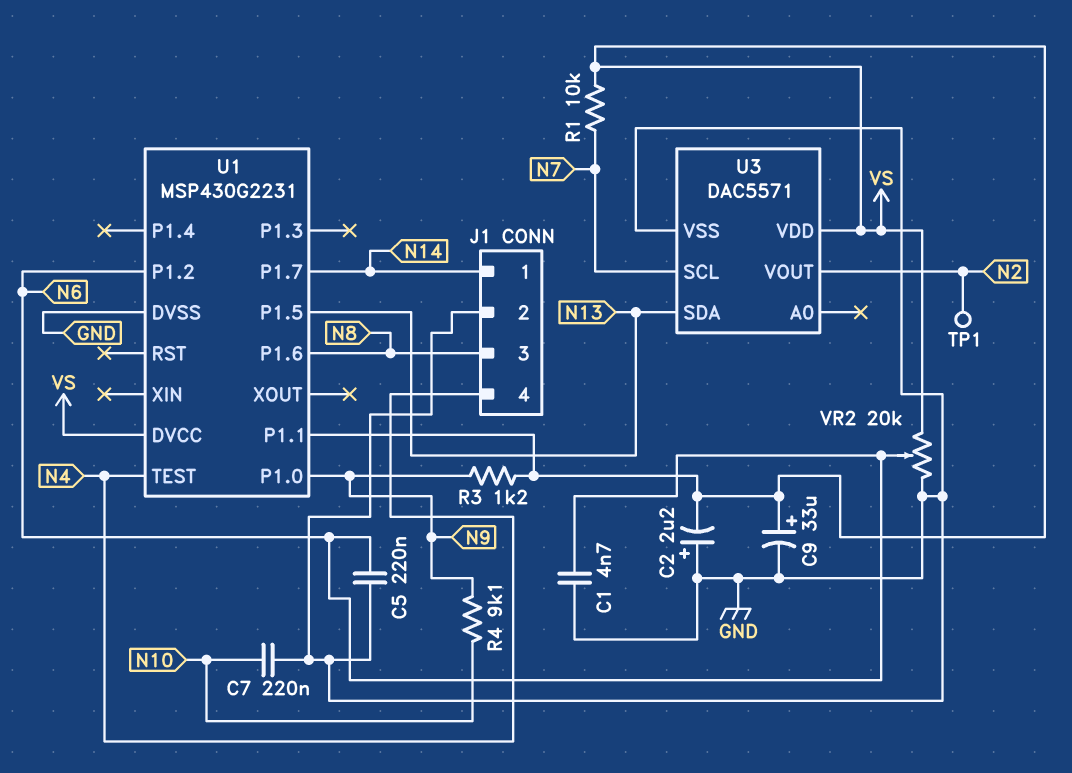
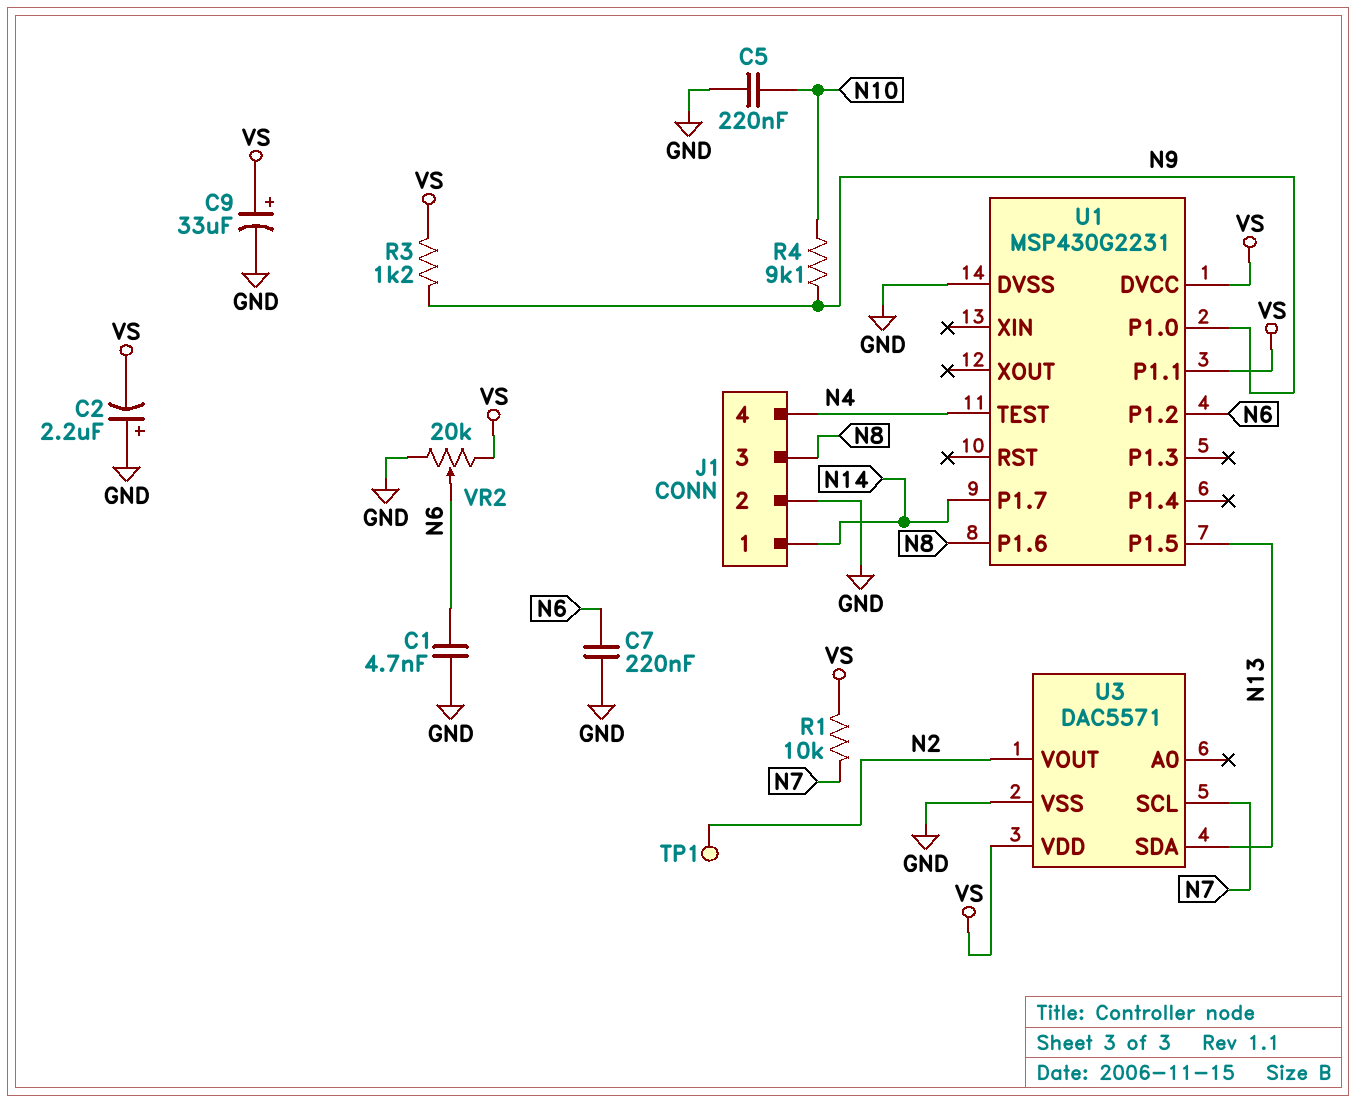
C5: 220nF (GND, N6) -> 220nF (GND, N10)
C7: 220nF (GND, N10) -> 220nF (GND, N6)

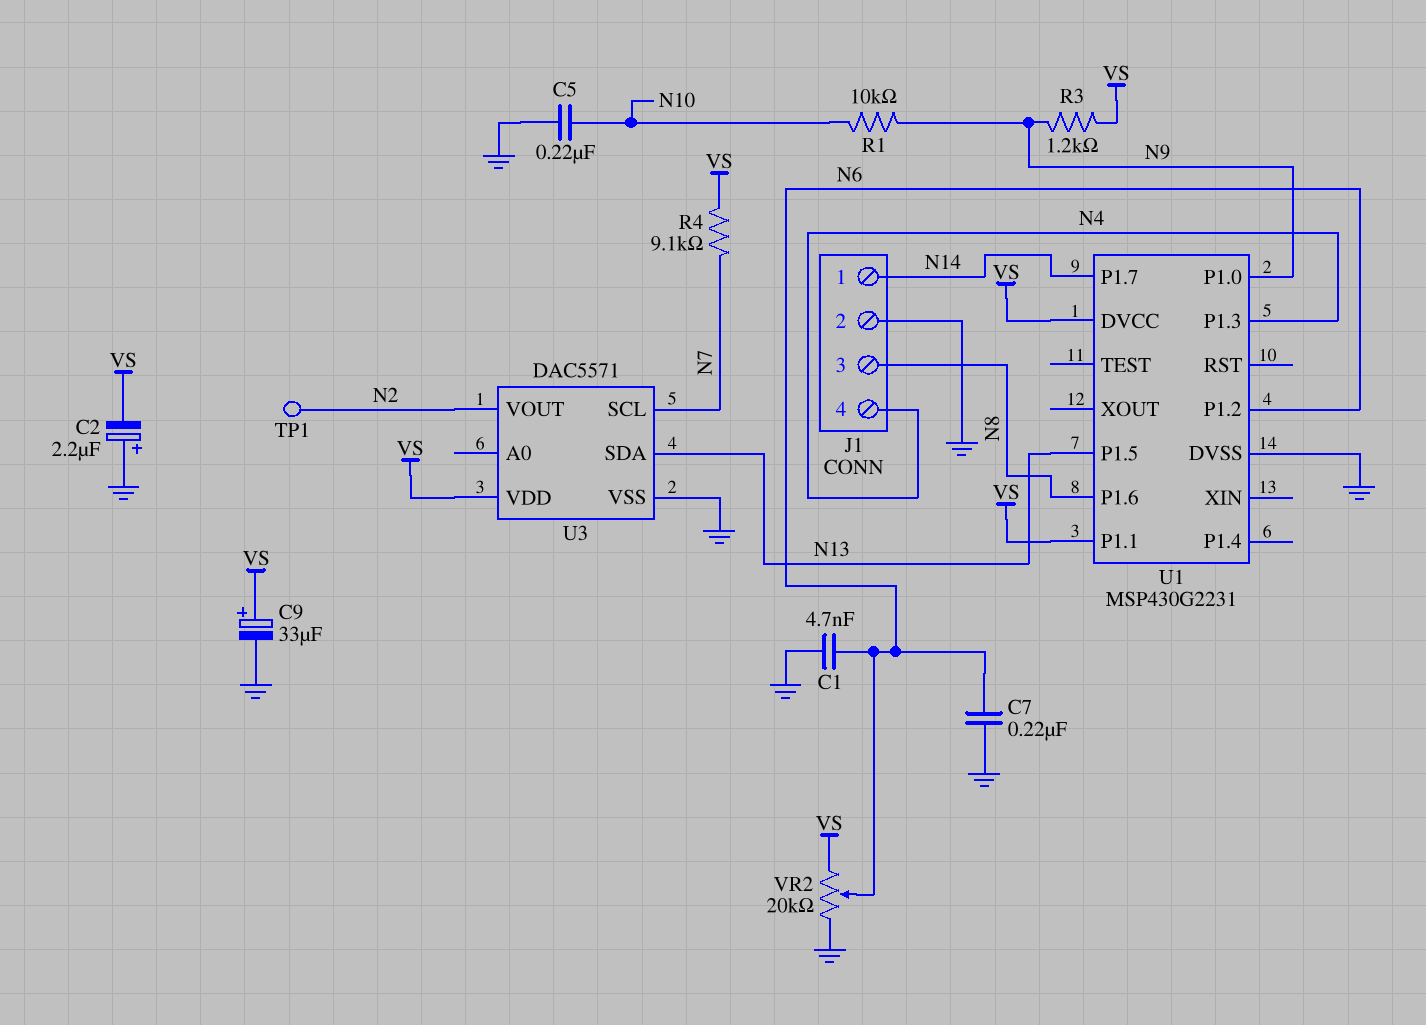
R1: 10k (N7, VS) -> 10k (N9, N10)
R4: 9.1k (N9, N10) -> 9.1k (N7, VS)
U1 pin P1.3: none -> N4
U1 pin TEST: N4 -> none

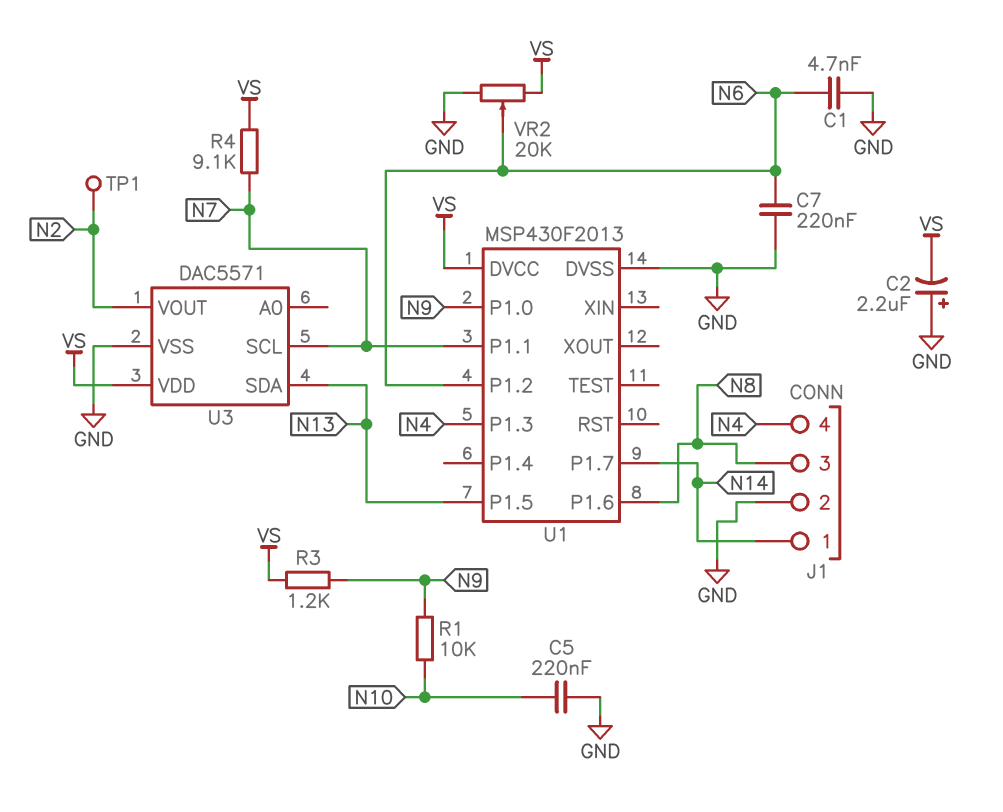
C9: 33uF (plus VS, minus GND) -> none
U1: MSP430G2231 -> MSP430F2013
U1 pin P1.1: VS -> N7

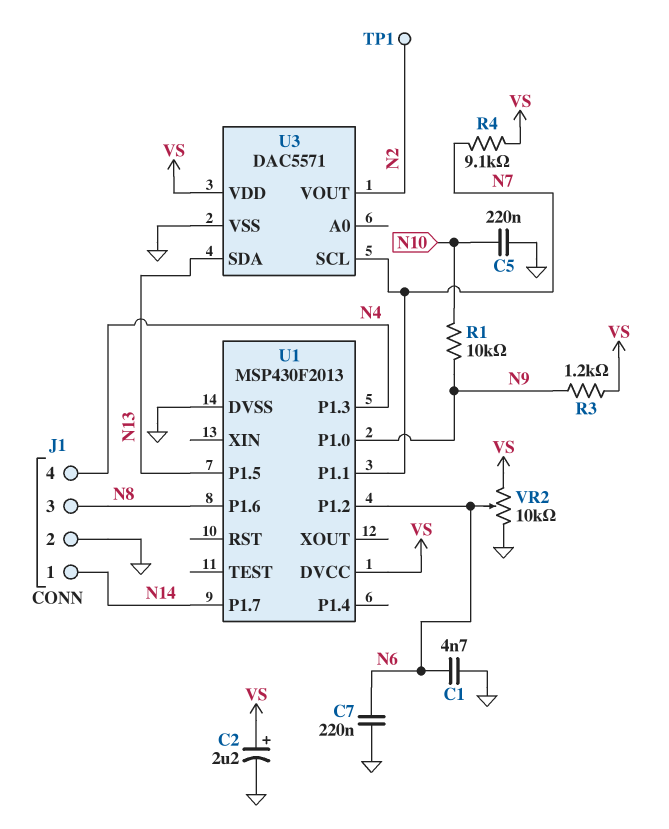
C2: 2.2uF (plus GND, minus VS) -> 2.2uF (plus VS, minus GND)
VR2: 20k (GND, VS, wiper N6) -> 10k (GND, VS, wiper N6)

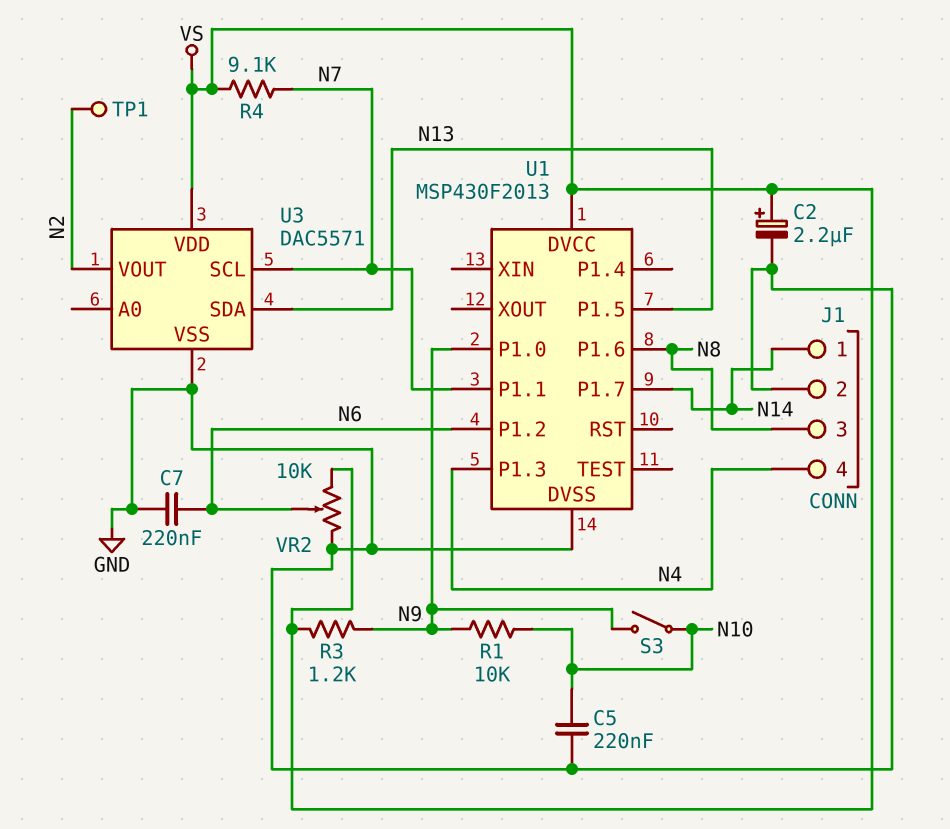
C1: 4.7nF (GND, N6) -> none
S3: none -> switch (N9, N10)

